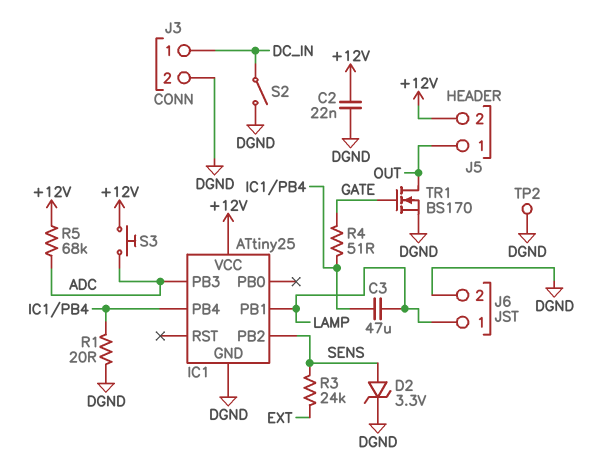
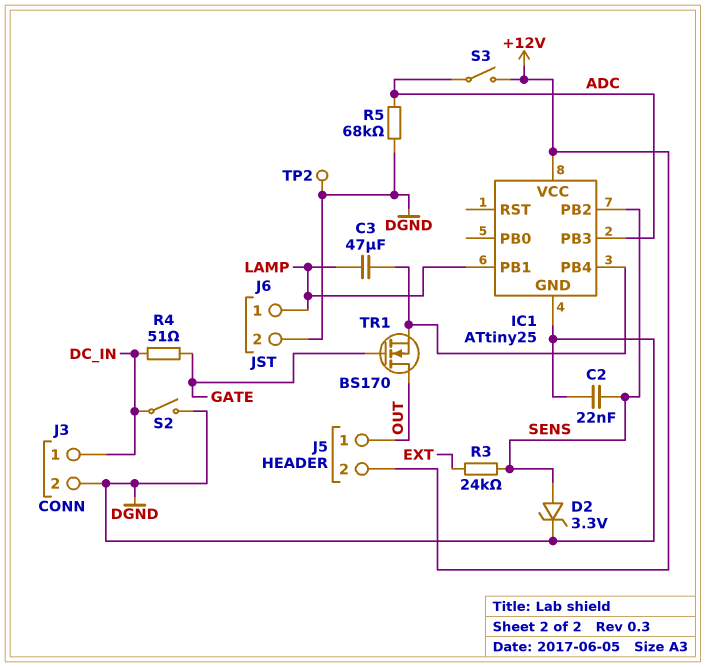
C2: 22nF (+12V, DGND) -> 22nF (DGND, SENS)
R1: 20 (DGND, IC1/PB4) -> none
R4: 51 (GATE, IC1/PB4) -> 51 (DC_IN, GATE)
R5: 68k (+12V, ADC) -> 68k (ADC, DGND)
S3: button (+12V, ADC) -> switch (+12V, ADC)
TR1: NMOS BS170 (G GATE, D OUT, S DGND) -> NMOS BS170 (G GATE, D OUT, S IC1/PB4)

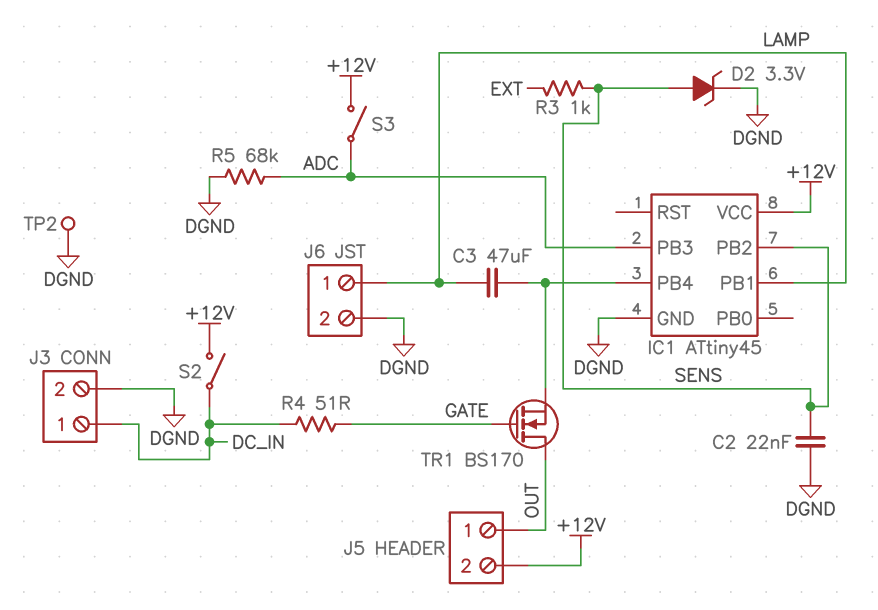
IC1: ATtiny25 -> ATtiny45
R3: 24k (EXT, SENS) -> 1k (EXT, SENS)
S2: switch (DC_IN, DGND) -> switch (+12V, DC_IN)

